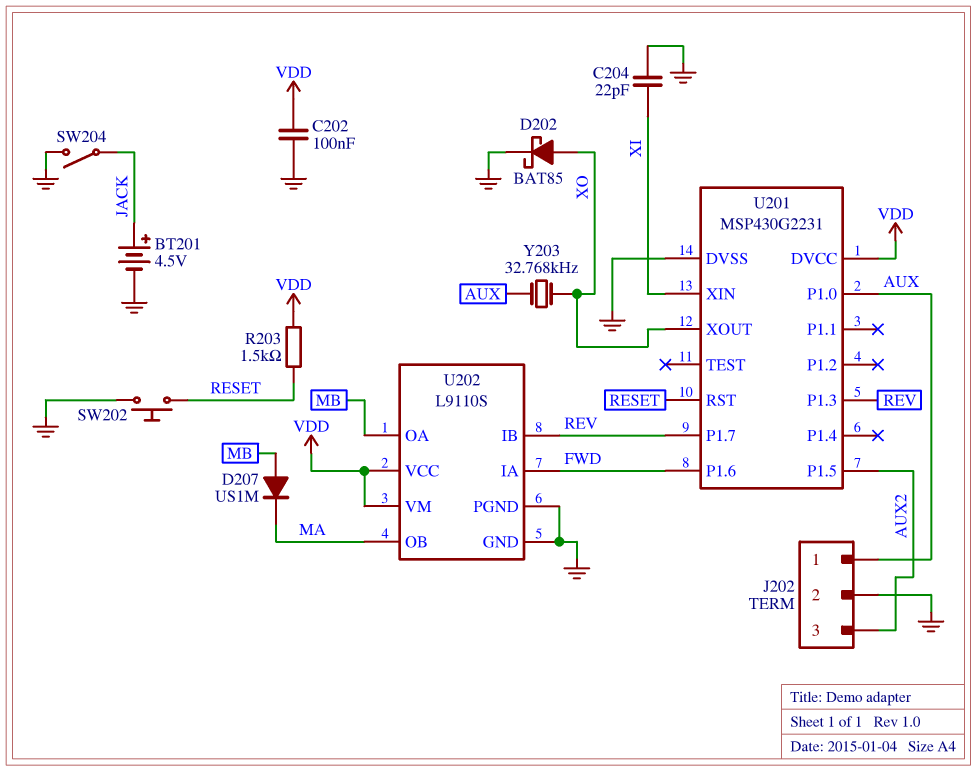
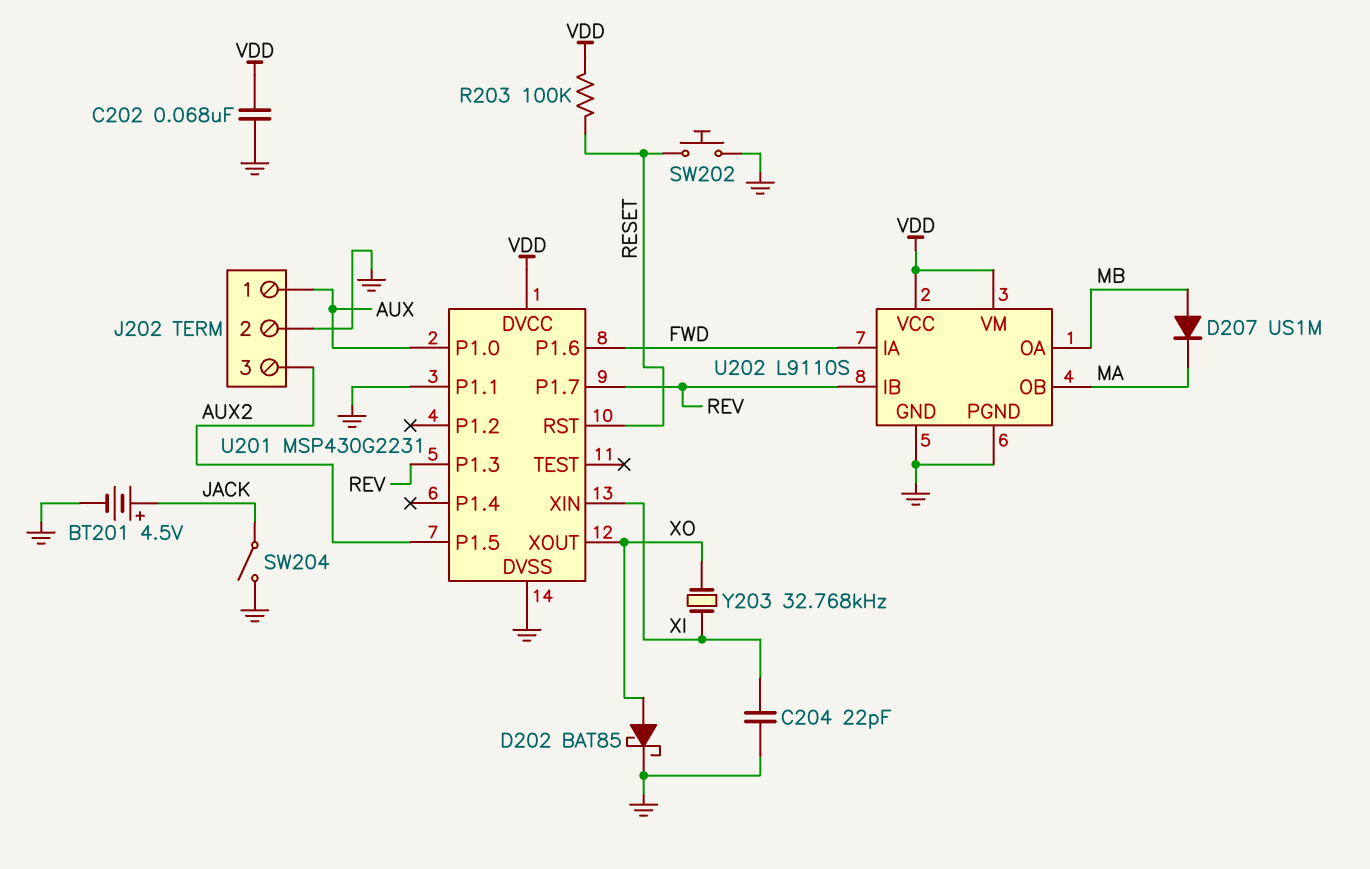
C202: 100nF (GND, VDD) -> 68nF (GND, VDD)
R203: 1.5k (RESET, VDD) -> 100k (RESET, VDD)
U201 pin P1.1: none -> GND
Y203: 32.768kHz (AUX, XO) -> 32.768kHz (XI, XO)

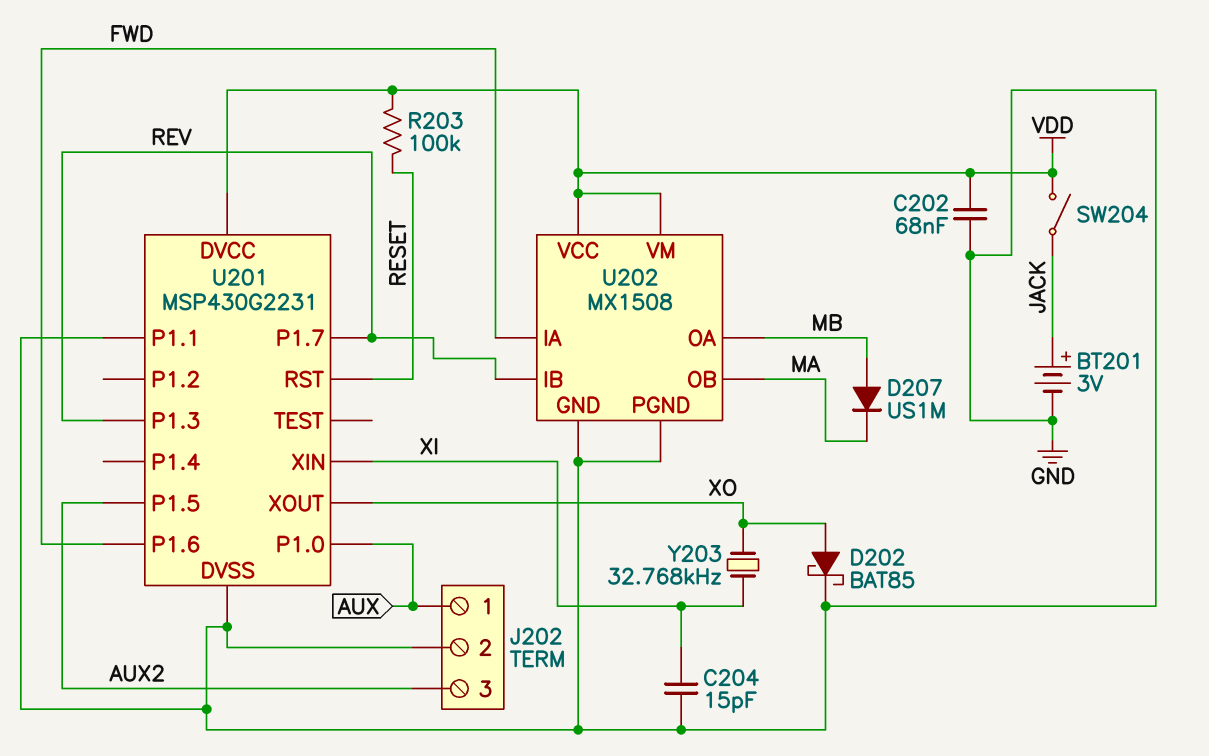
BT201: 4.5V (plus JACK, minus GND) -> 3V (plus JACK, minus GND)
C204: 22pF (GND, XI) -> 15pF (GND, XI)
SW202: button (GND, RESET) -> none
SW204: switch (GND, JACK) -> switch (JACK, VDD)
U202: L9110S -> MX1508

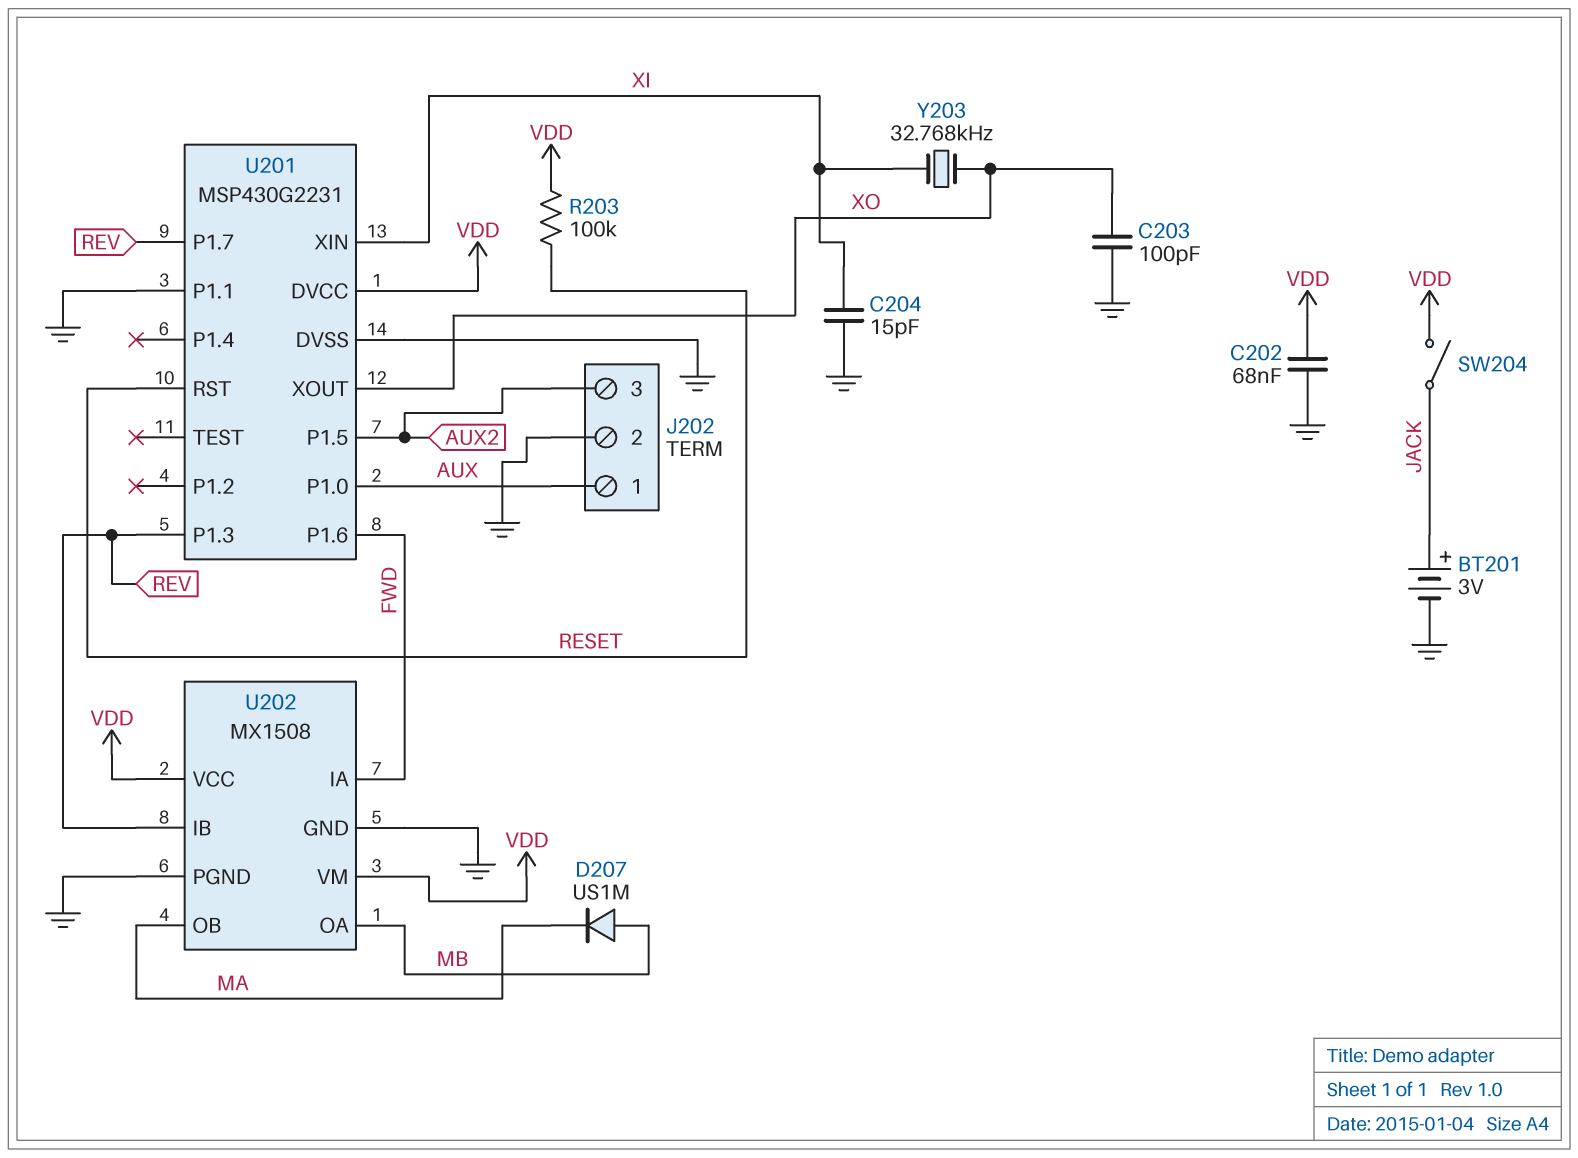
C203: none -> 100pF (GND, XO)
D202: schottky BAT85 (A XO, K GND) -> none

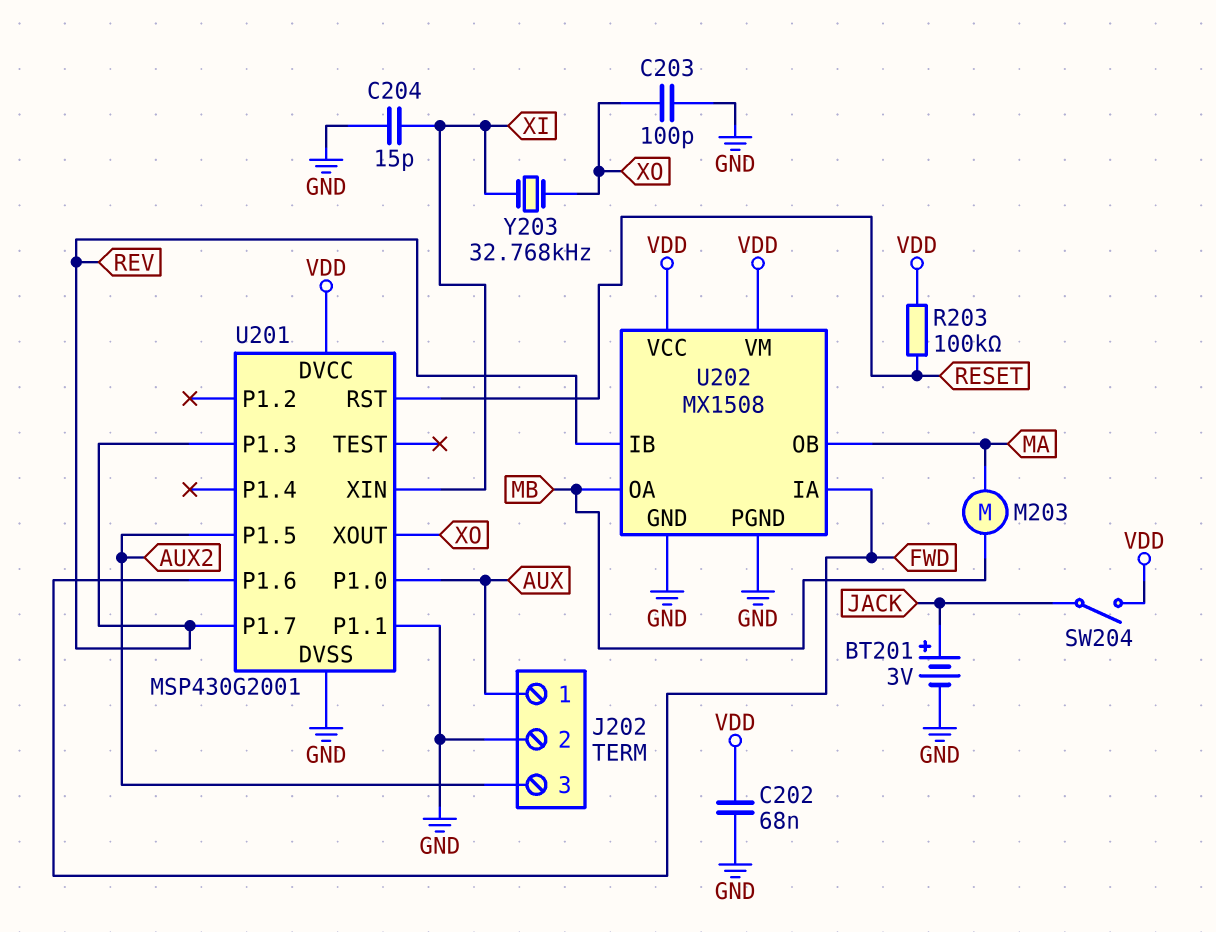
D207: diode US1M (A MB, K MA) -> none
M203: none -> motor (MA, MB)
U201: MSP430G2231 -> MSP430G2001

